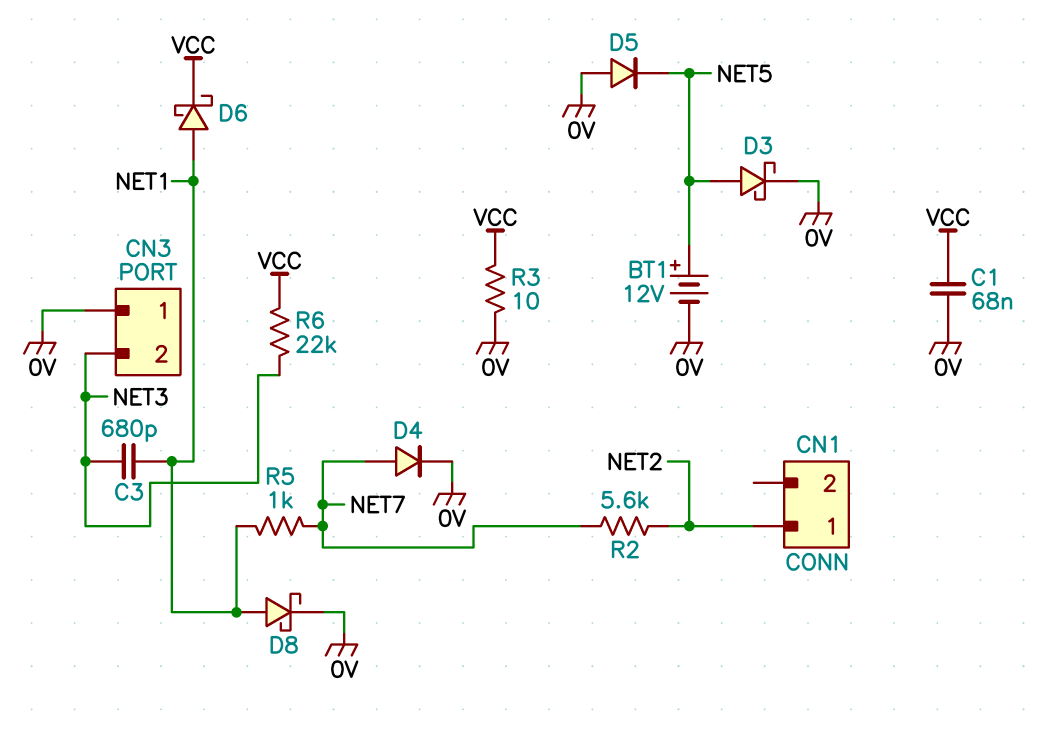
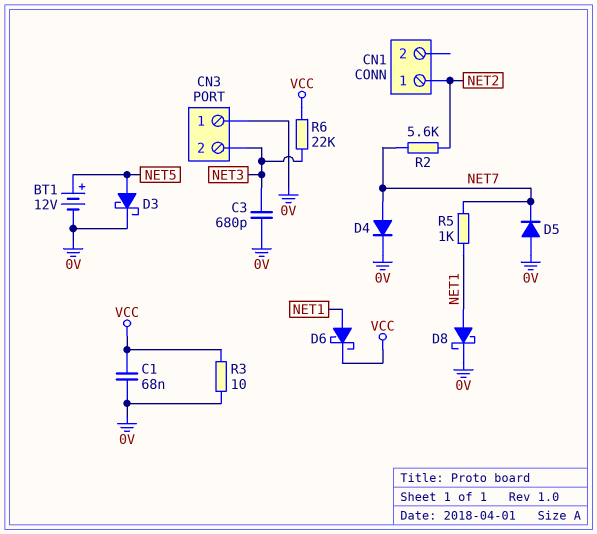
C3: 680pF (NET1, NET3) -> 680pF (0V, NET3)
D5: diode (A 0V, K NET5) -> diode (A 0V, K NET7)

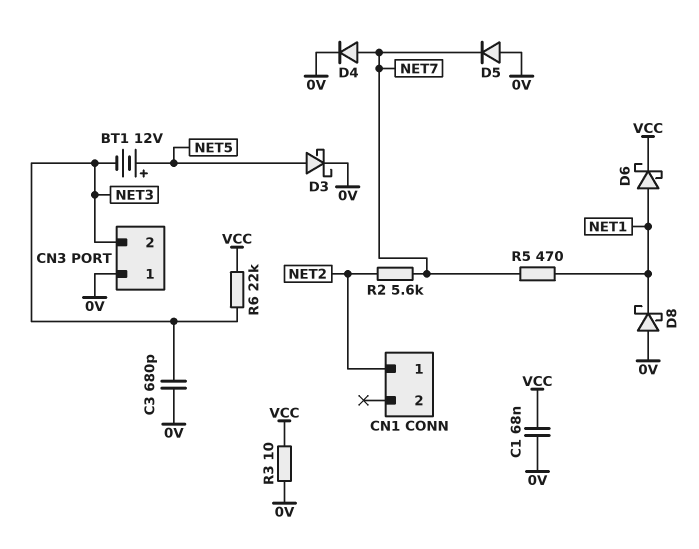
BT1: 12V (plus NET5, minus 0V) -> 12V (plus NET5, minus NET3)
D8: schottky (A NET1, K 0V) -> schottky (A 0V, K NET1)
R5: 1k (NET1, NET7) -> 470 (NET1, NET7)

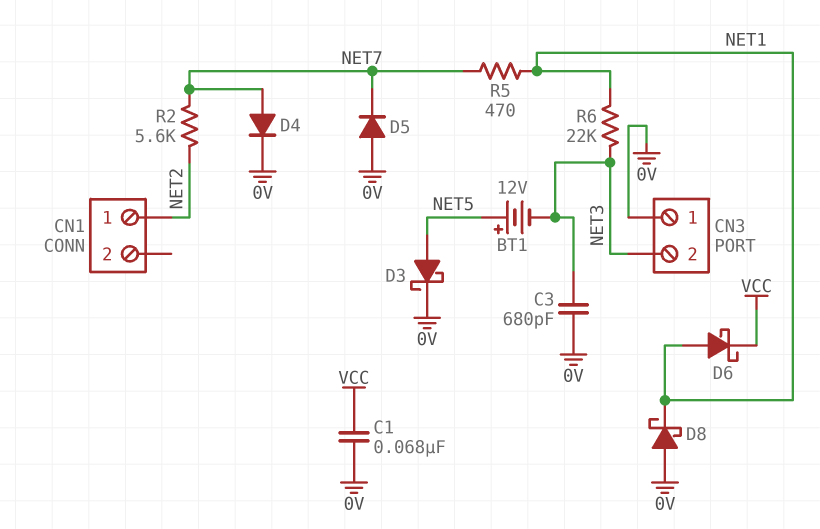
R3: 10 (0V, VCC) -> none
R6: 22k (NET3, VCC) -> 22k (NET1, NET3)

